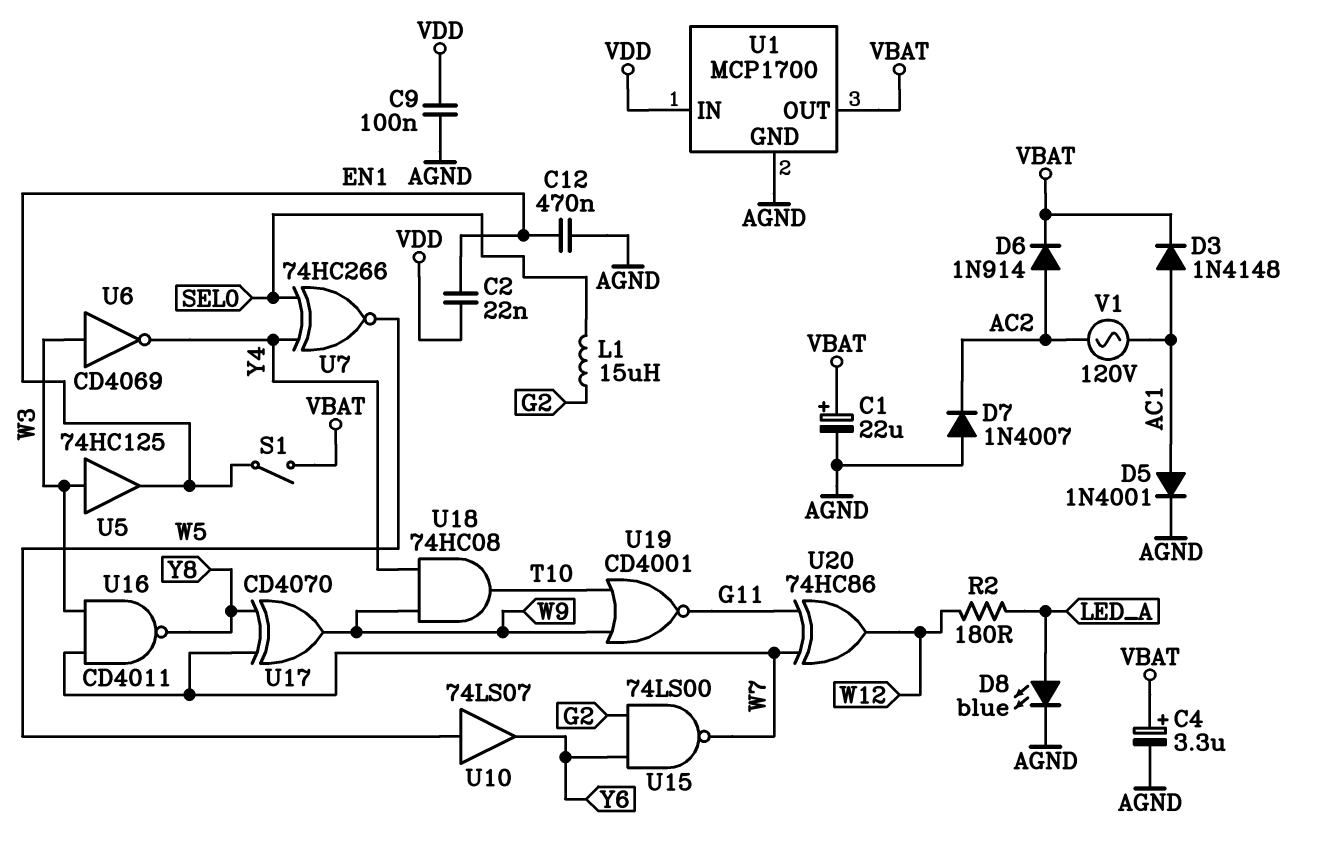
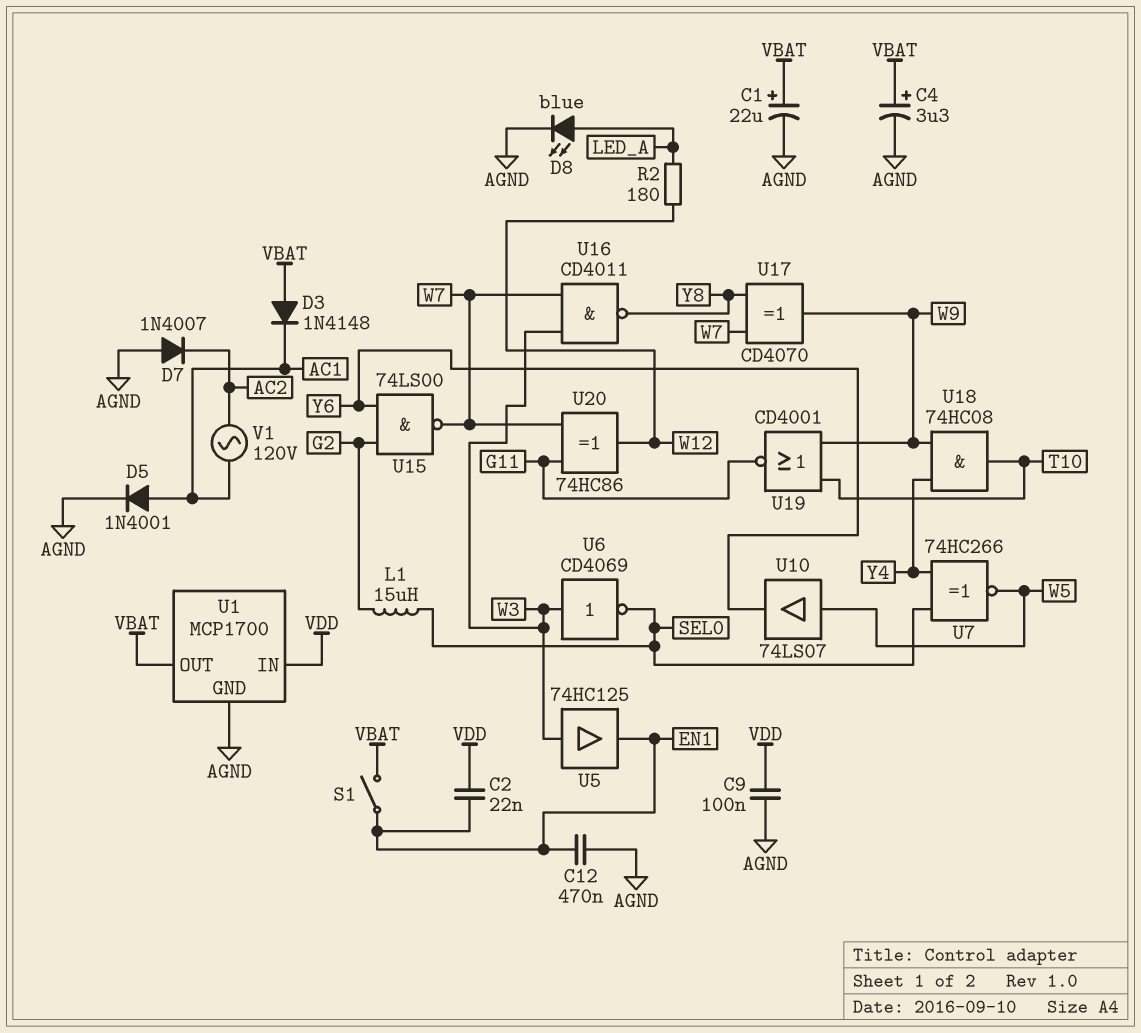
D3: diode 1N4148 (A AC1, K VBAT) -> diode 1N4148 (A VBAT, K AC1)
D6: diode 1N914 (A AC2, K VBAT) -> none
U6: NOT CD4069 (in W3, out Y4) -> NOT CD4069 (in W3, out SEL0)

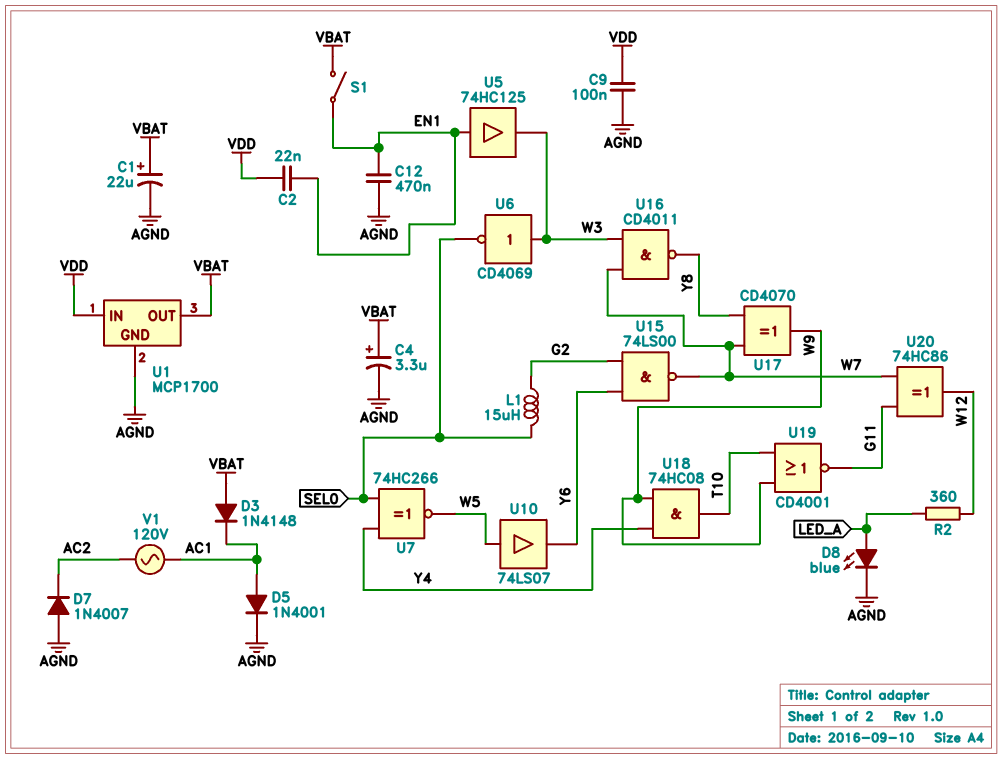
R2: 180 (LED_A, W12) -> 360 (LED_A, W12)
U5: buffer 74HC125 (in W3, out EN1) -> buffer 74HC125 (in EN1, out W3)

